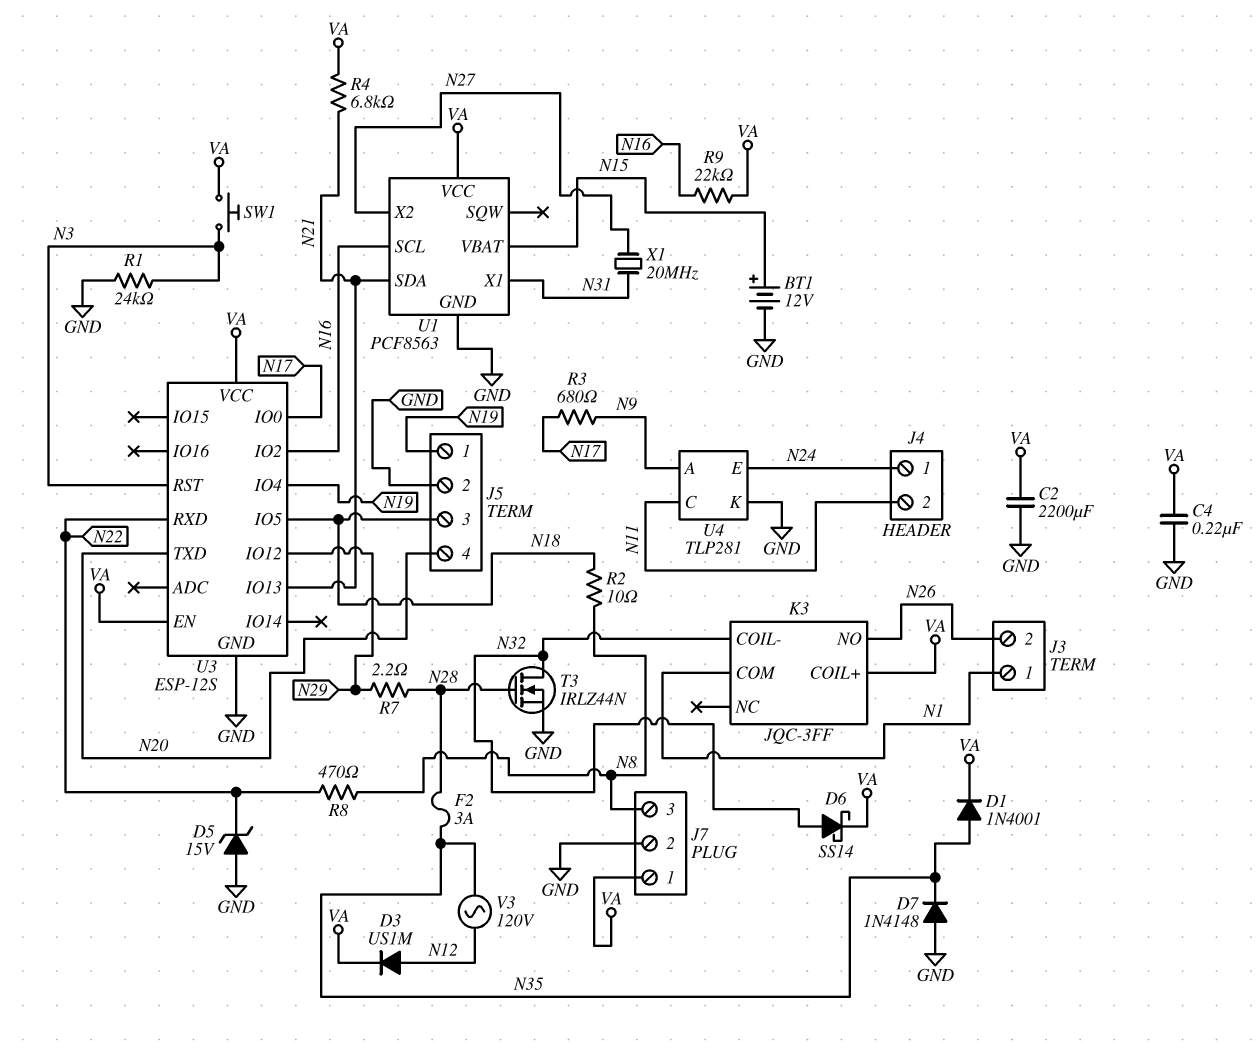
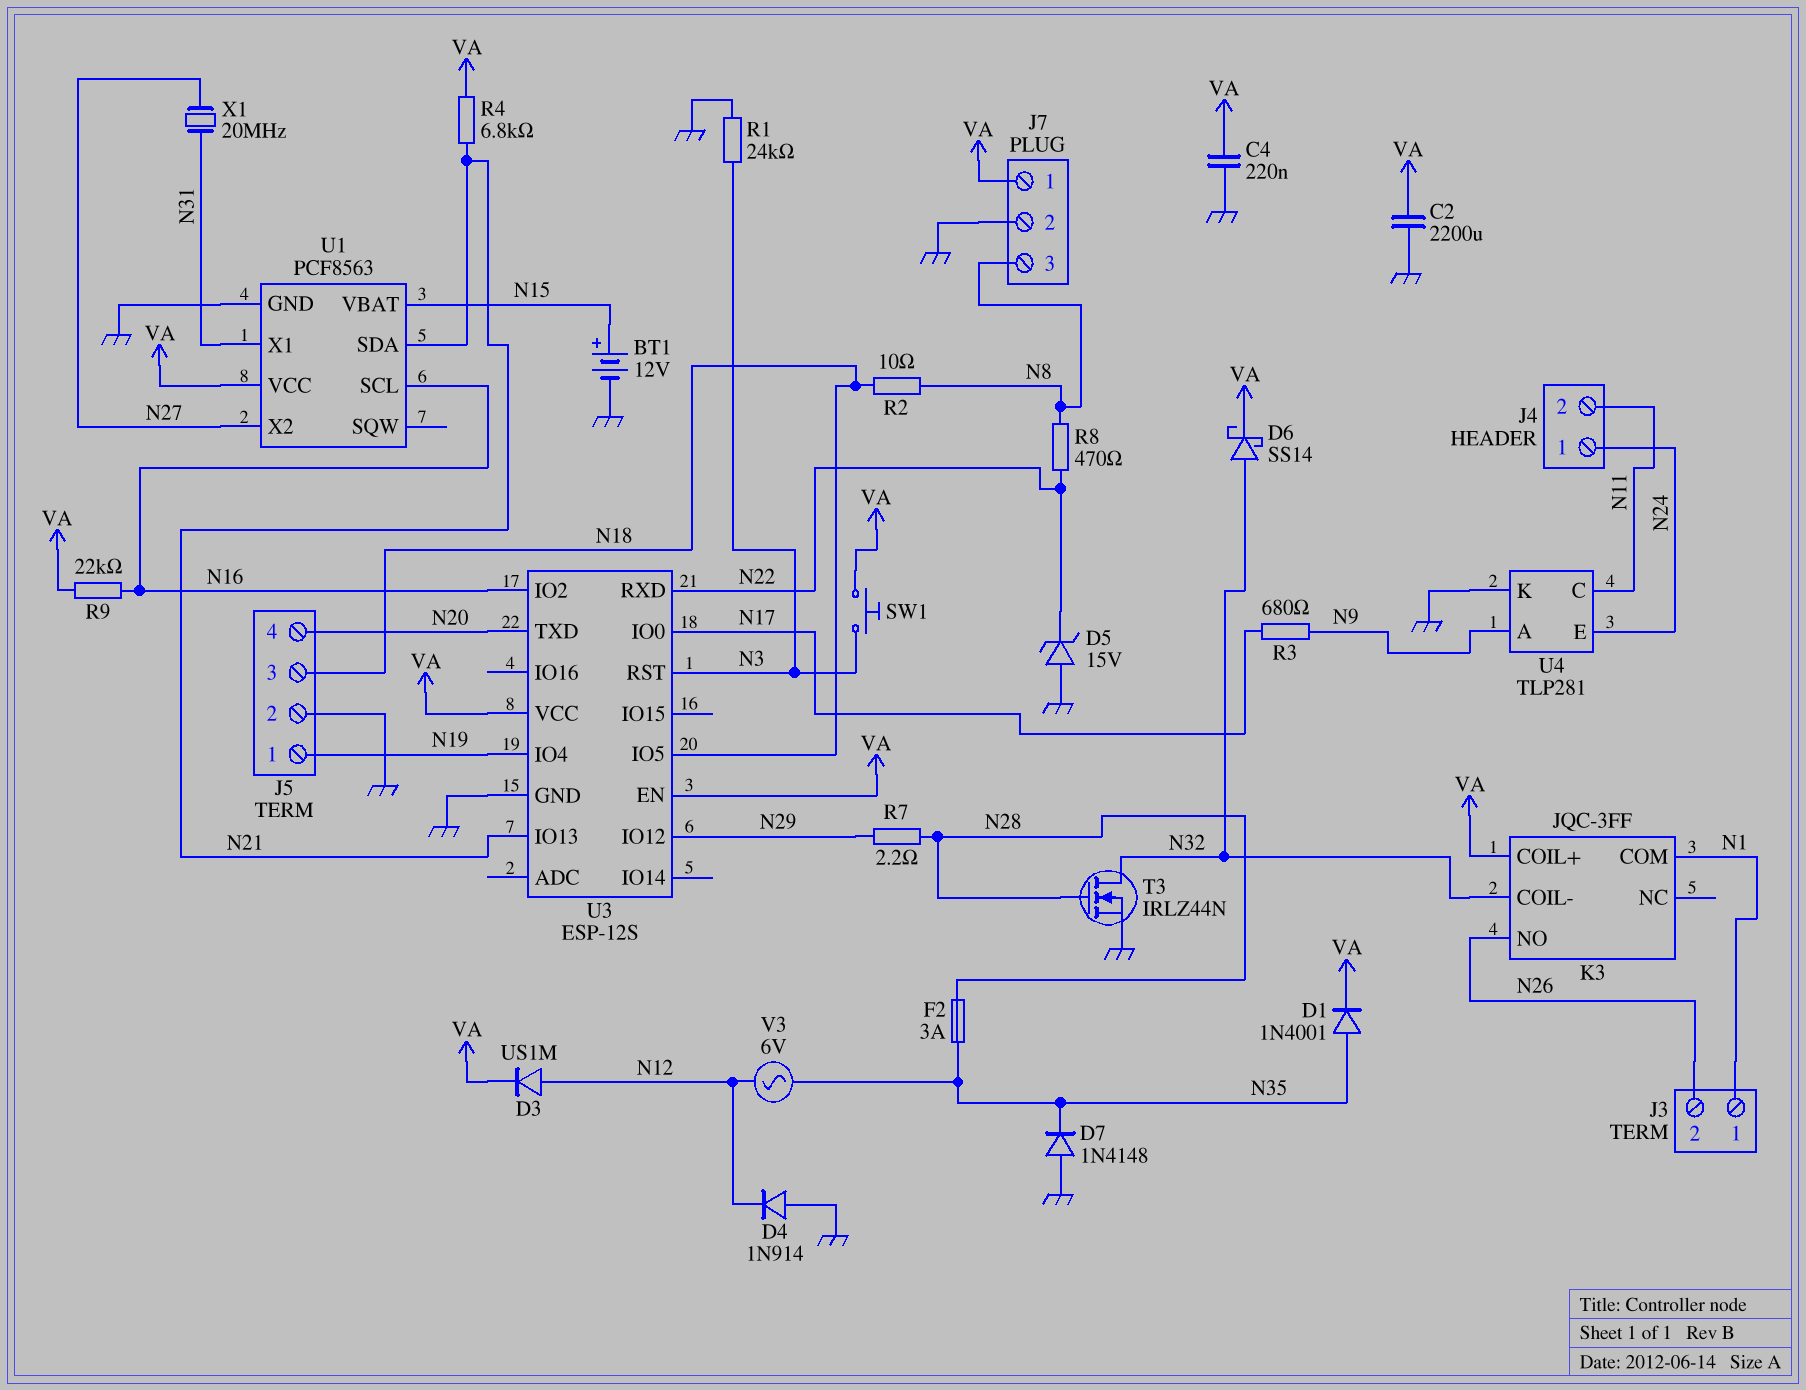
D4: none -> diode 1N914 (A GND, K N12)
V3: AC 120V (N12, N35) -> AC 6V (N12, N35)

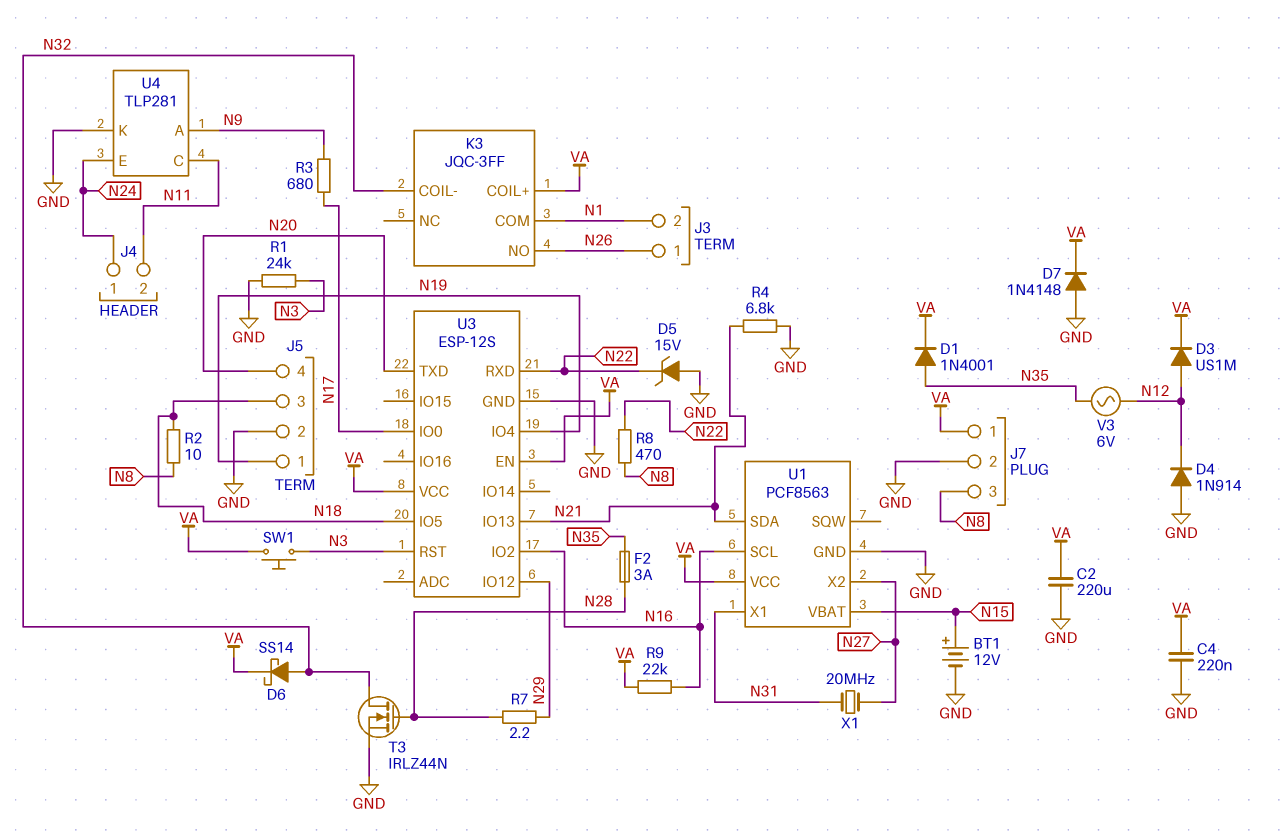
C2: 2200uF (GND, VA) -> 220uF (GND, VA)
D7: diode 1N4148 (A GND, K N35) -> diode 1N4148 (A GND, K VA)
J3 pin 1: N1 -> N26
J3 pin 2: N26 -> N1
R4: 6.8k (N21, VA) -> 6.8k (GND, N21)

